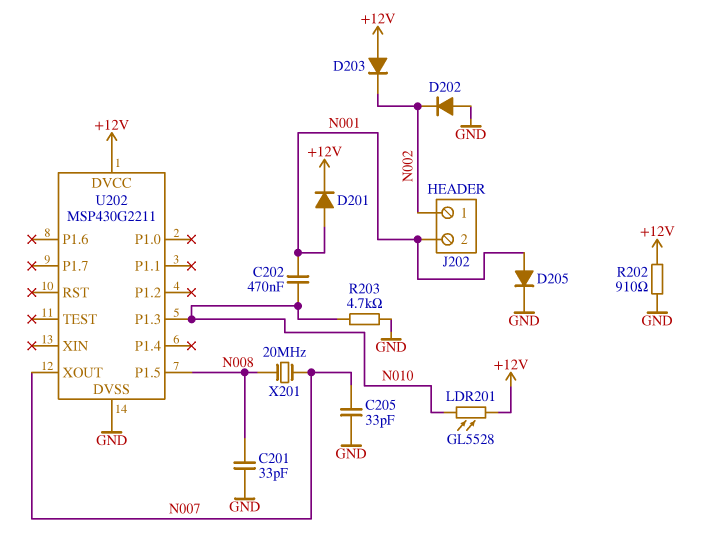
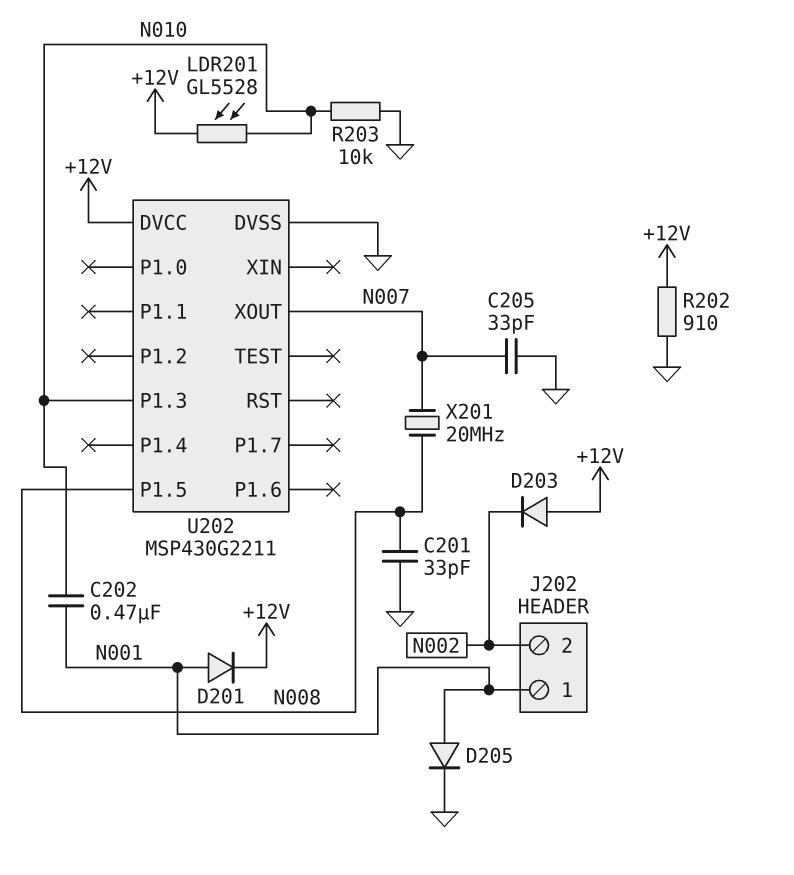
D202: diode (A GND, K N002) -> none
J202 pin 1: N002 -> N001
J202 pin 2: N001 -> N002
R203: 4.7k (GND, N010) -> 10k (GND, N010)

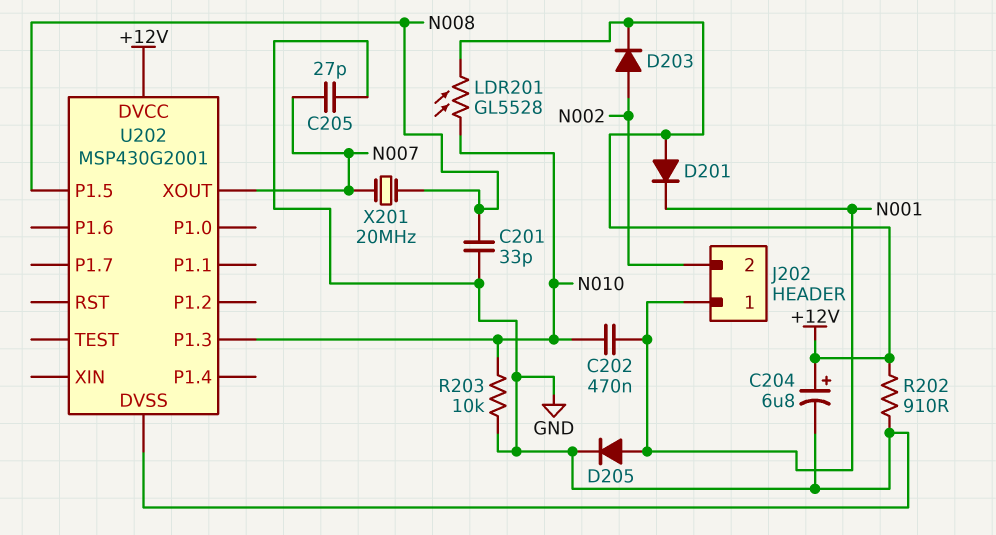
C204: none -> 6.8uF (plus +12V, minus GND)
C205: 33pF (GND, N007) -> 27pF (GND, N007)
D201: diode (A N001, K +12V) -> diode (A +12V, K N001)
D203: diode (A +12V, K N002) -> diode (A N002, K +12V)
U202: MSP430G2211 -> MSP430G2001

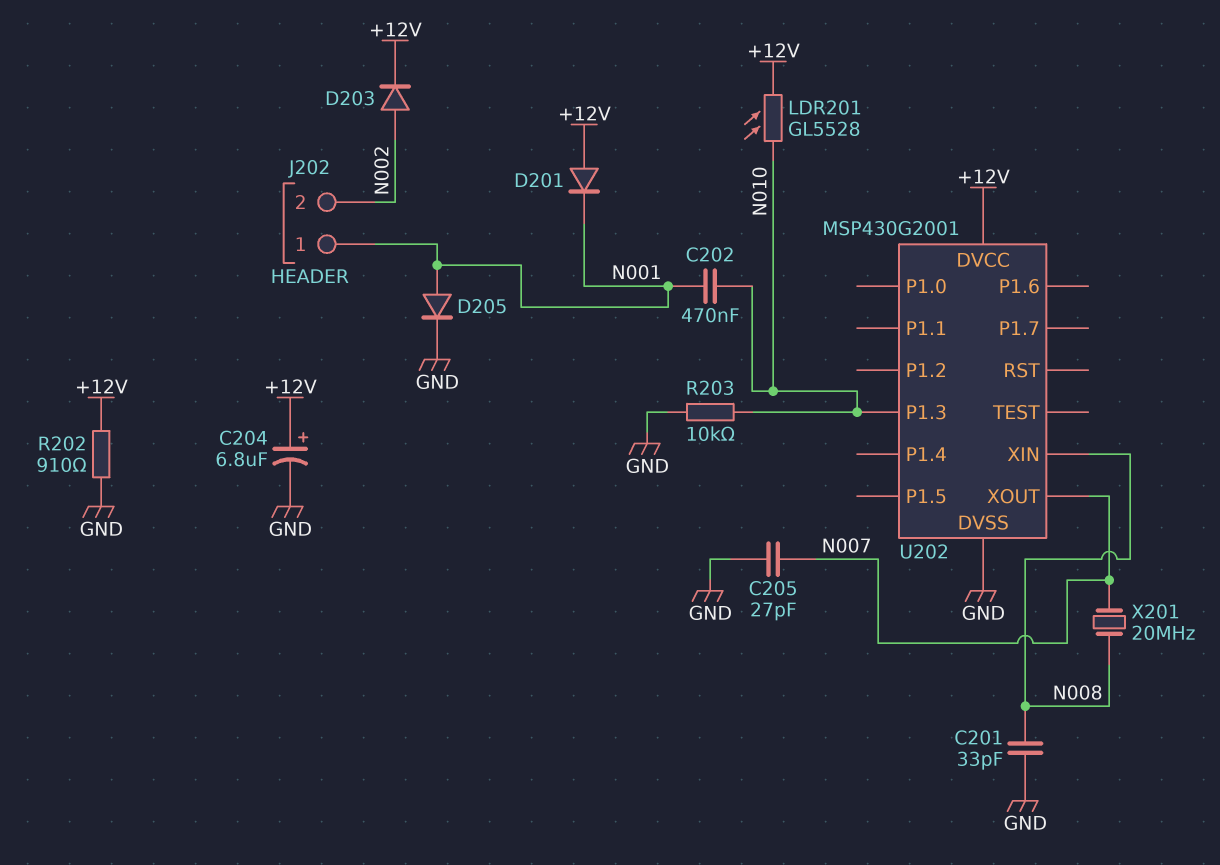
U202 pin P1.5: N008 -> none
U202 pin XIN: none -> N008

